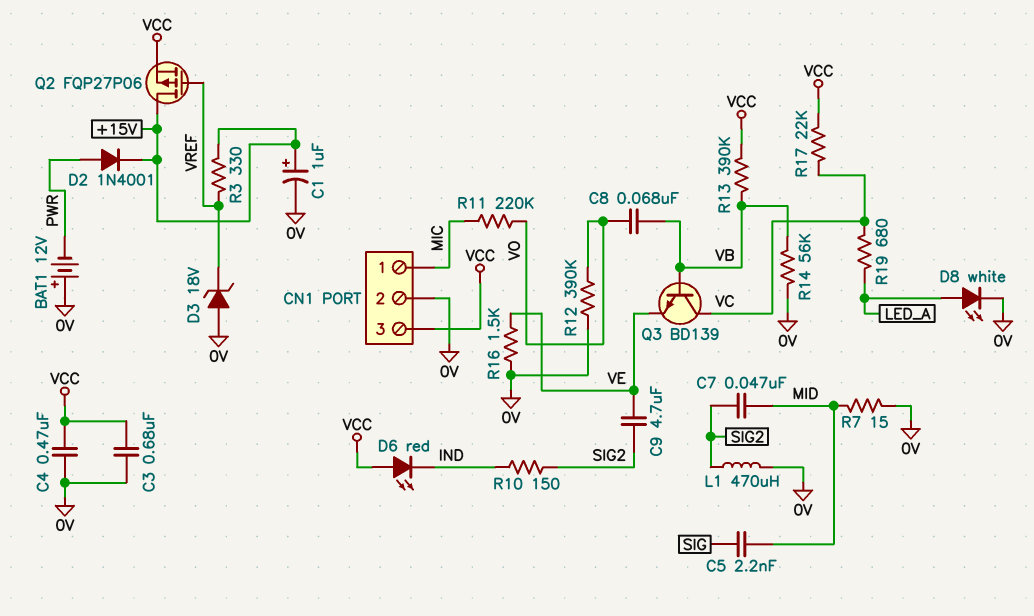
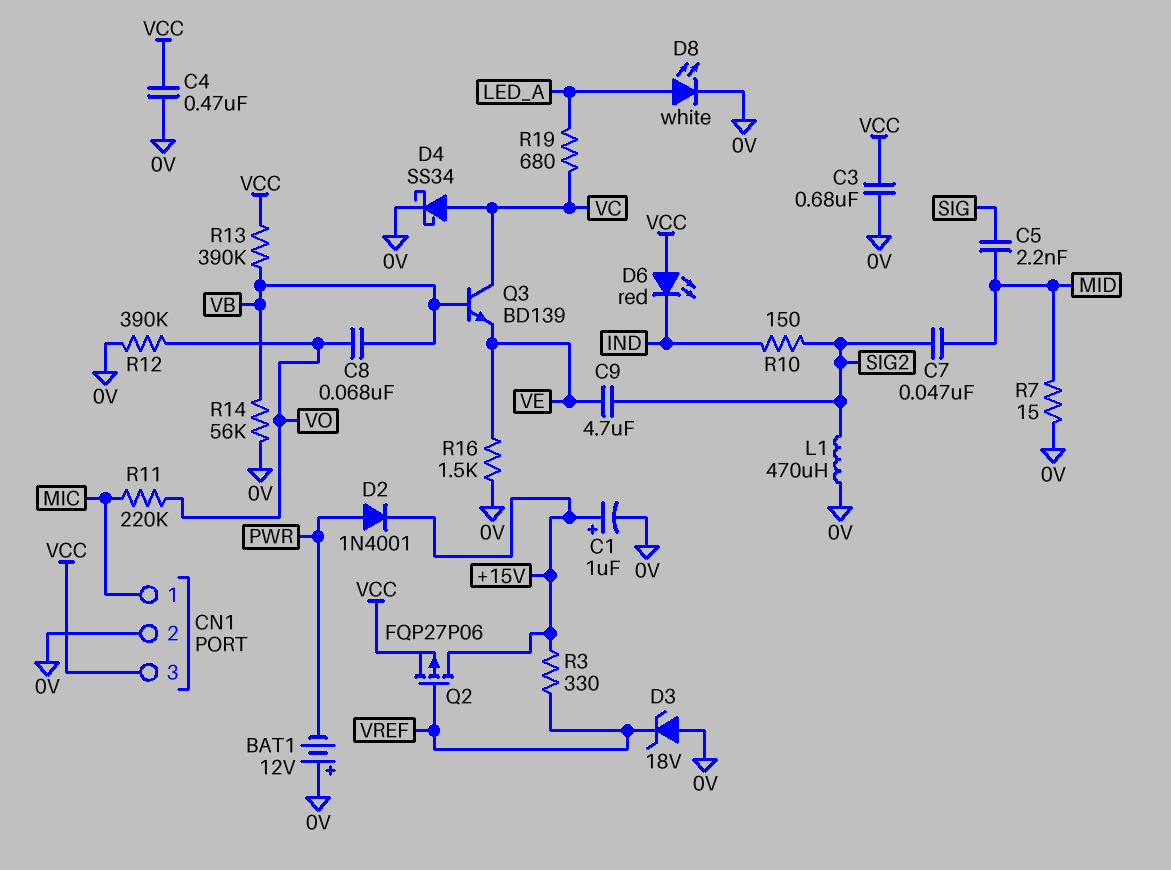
D4: none -> schottky SS34 (A VC, K 0V)
R17: 22k (VC, VCC) -> none

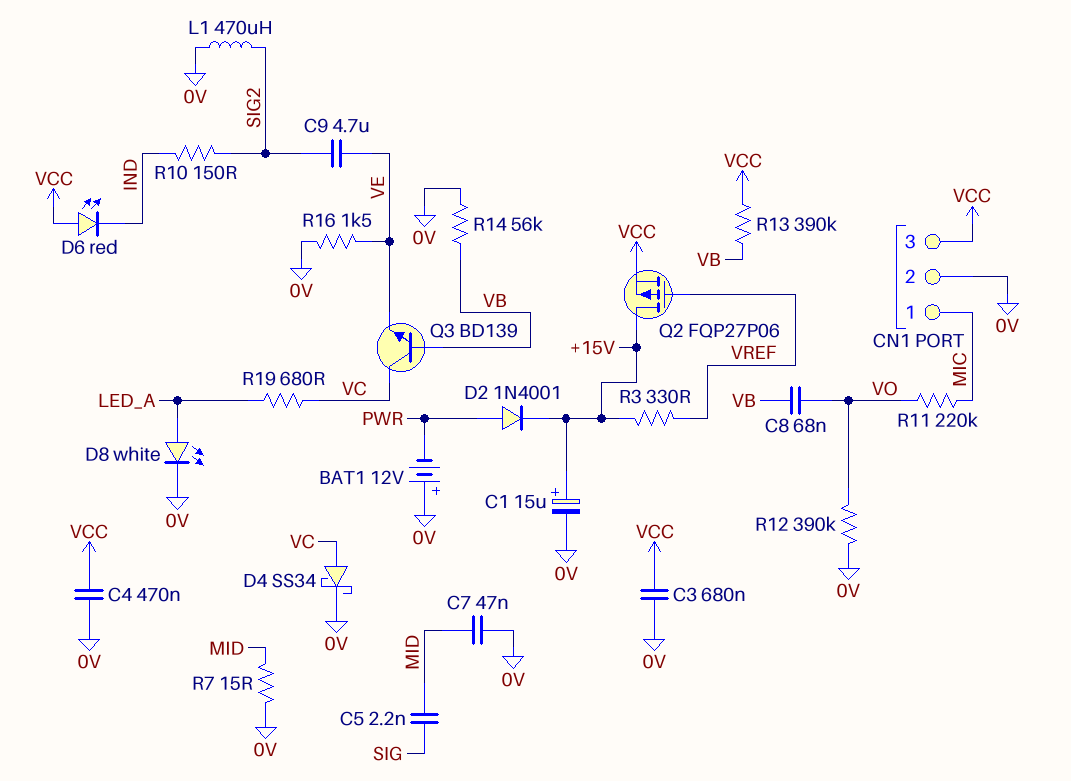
C1: 1uF (plus +15V, minus 0V) -> 15uF (plus +15V, minus 0V)
C7: 47nF (MID, SIG2) -> 47nF (0V, MID)
D3: zener 18V (A 0V, K VREF) -> none

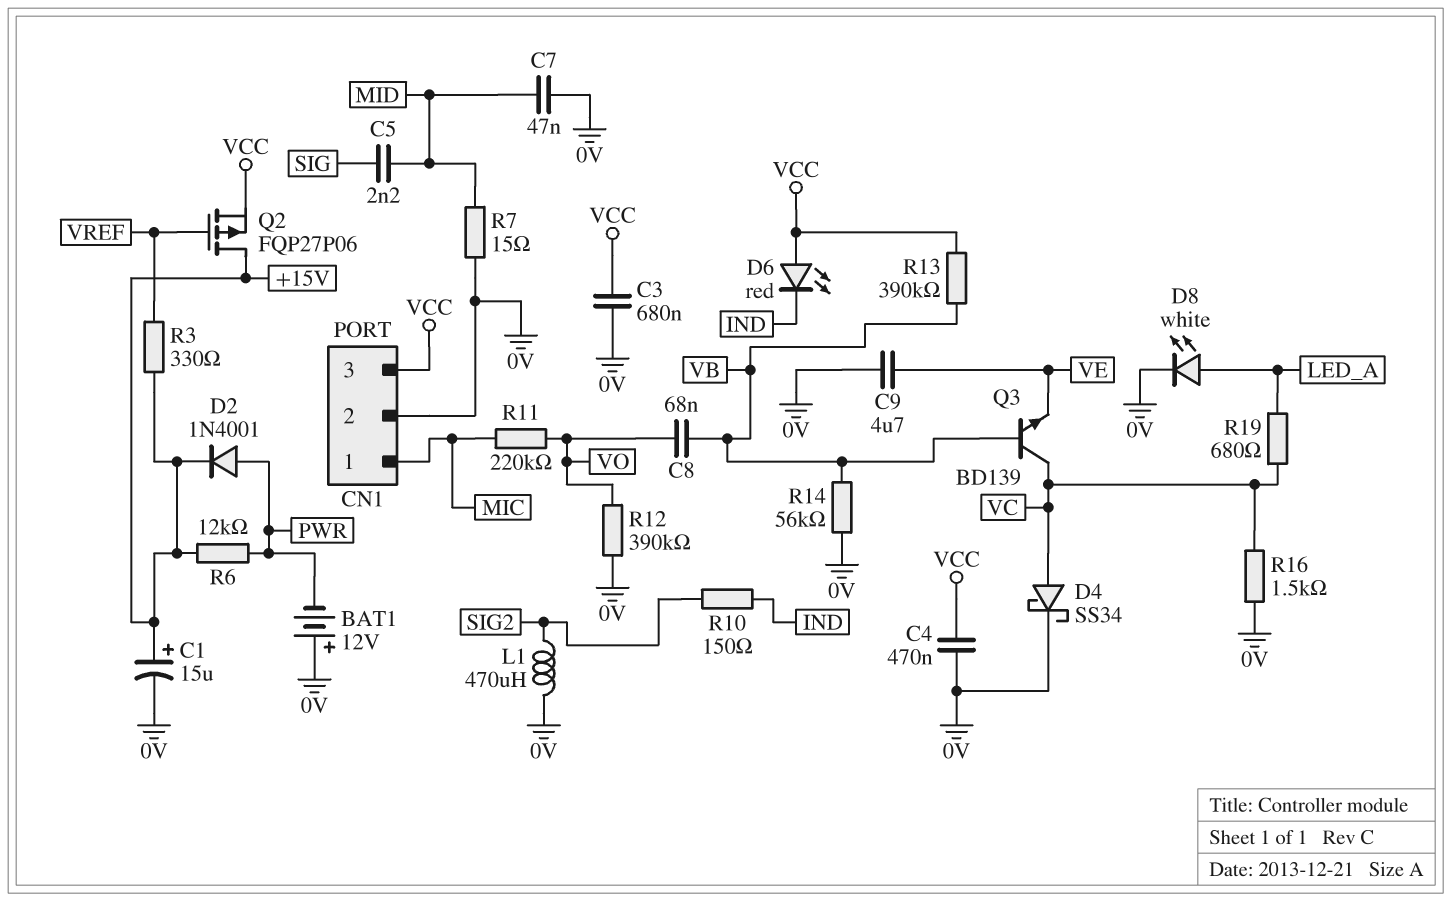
C9: 4.7uF (SIG2, VE) -> 4.7uF (0V, VE)
R6: none -> 12k (+15V, PWR)
R16: 1.5k (0V, VE) -> 1.5k (0V, VC)

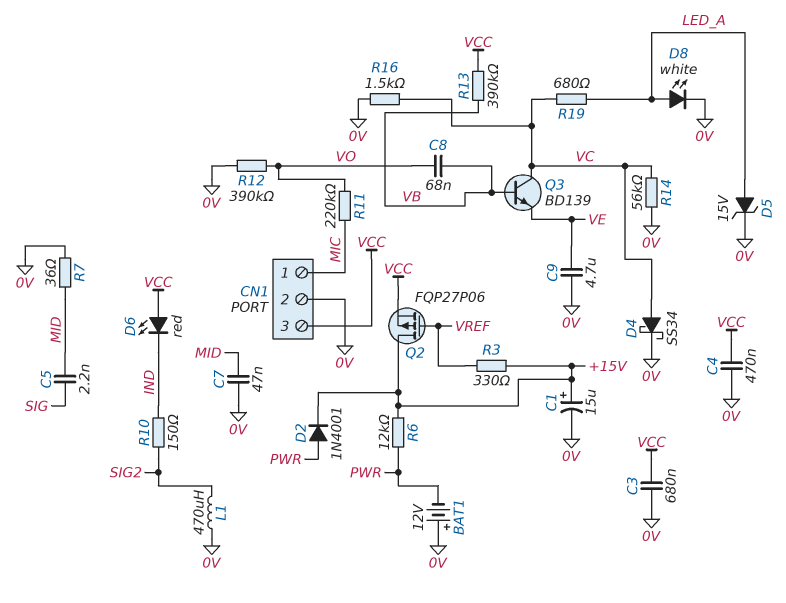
D5: none -> zener 15V (A LED_A, K 0V)
R7: 15 (0V, MID) -> 36 (0V, MID)
R14: 56k (0V, VB) -> 56k (0V, VC)

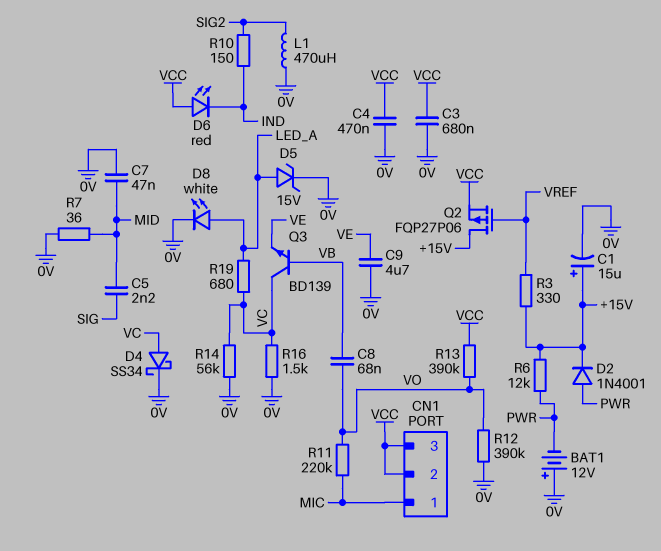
CN1 pin 2: 0V -> VCC
R13: 390k (VB, VCC) -> 390k (VCC, VO)

